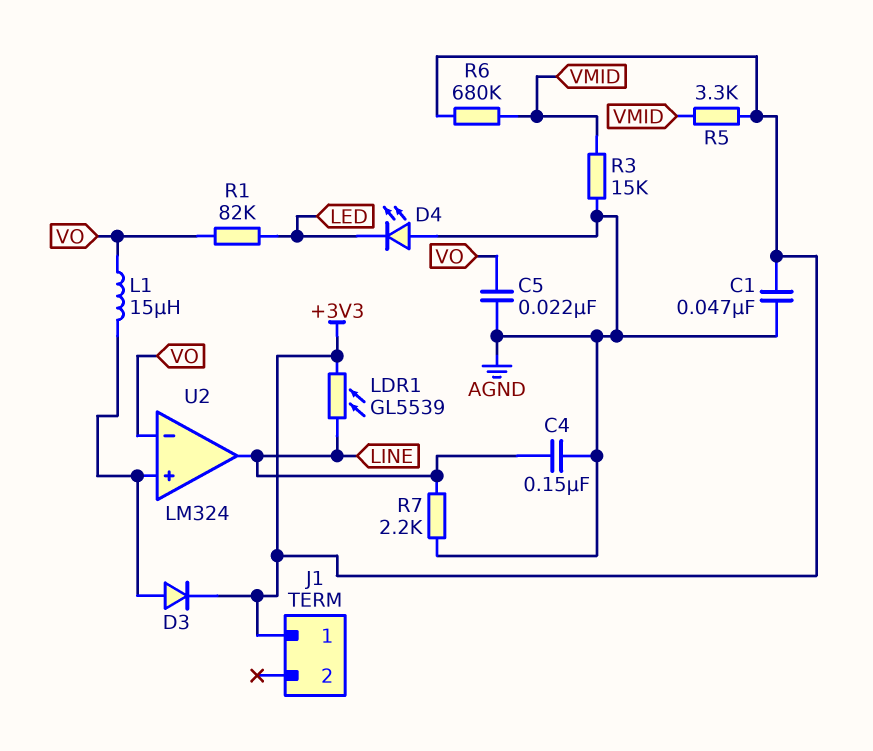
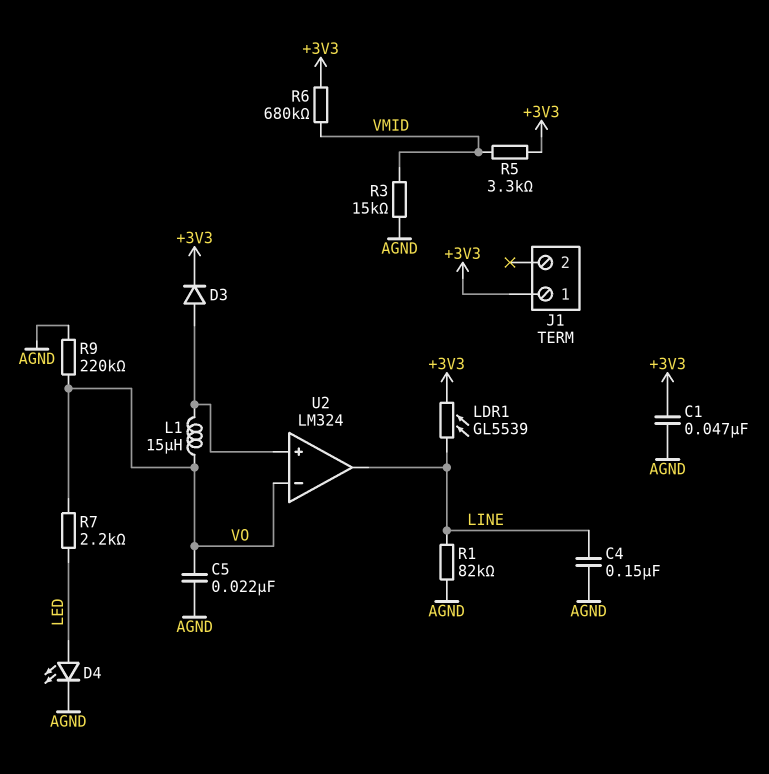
D4: LED (A AGND, K LED) -> LED (A LED, K AGND)
R1: 82k (LED, VO) -> 82k (AGND, LINE)
R7: 2.2k (AGND, LINE) -> 2.2k (LED, VO)
R9: none -> 220k (AGND, VO)

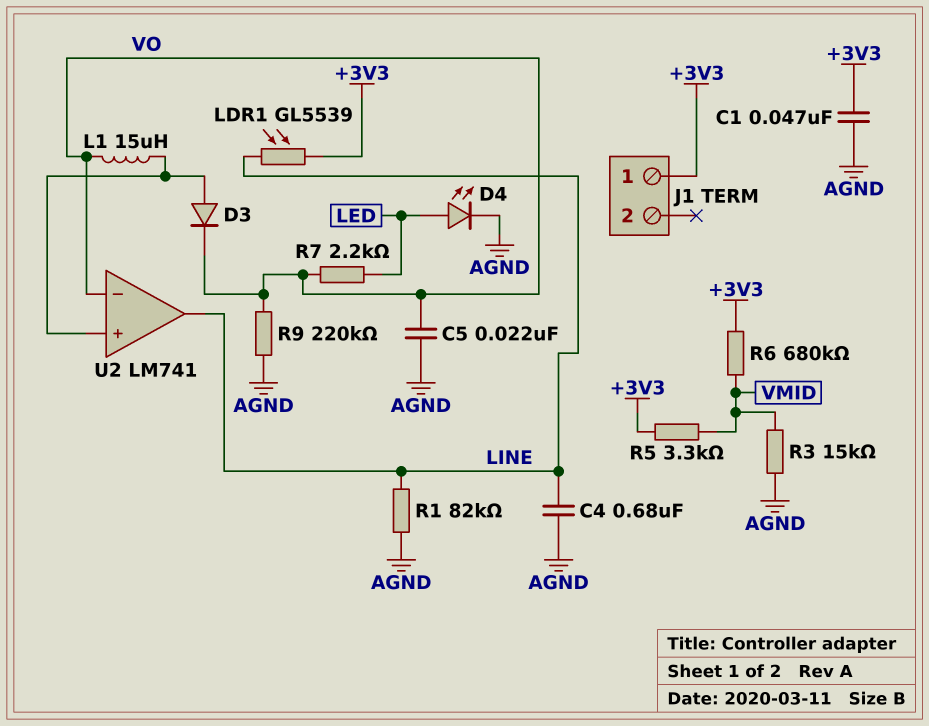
C4: 150nF (AGND, LINE) -> 680nF (AGND, LINE)
D3: diode (A U2/in+, K +3V3) -> diode (A U2/in+, K VO)
U2: LM324 -> LM741

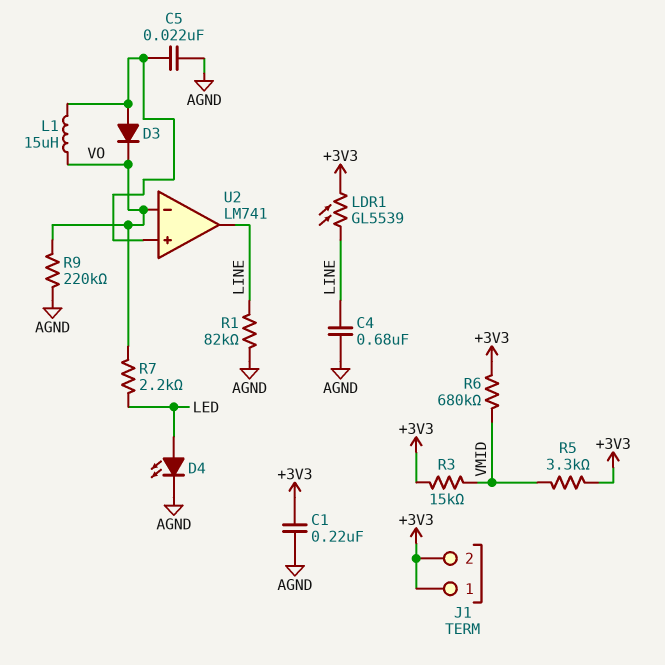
C1: 47nF (+3V3, AGND) -> 220nF (+3V3, AGND)
C5: 22nF (AGND, VO) -> 22nF (AGND, U2/in+)
J1 pin 2: none -> +3V3
R3: 15k (AGND, VMID) -> 15k (+3V3, VMID)

